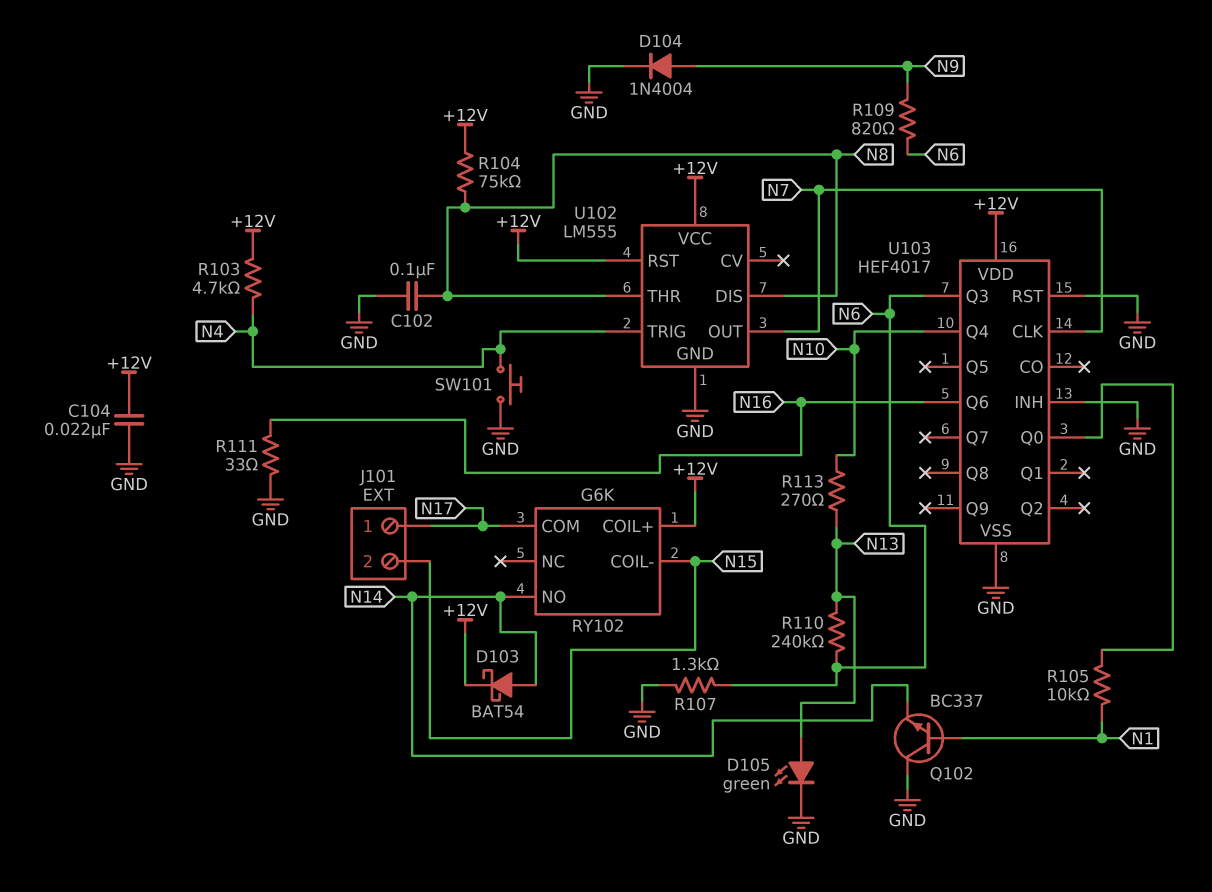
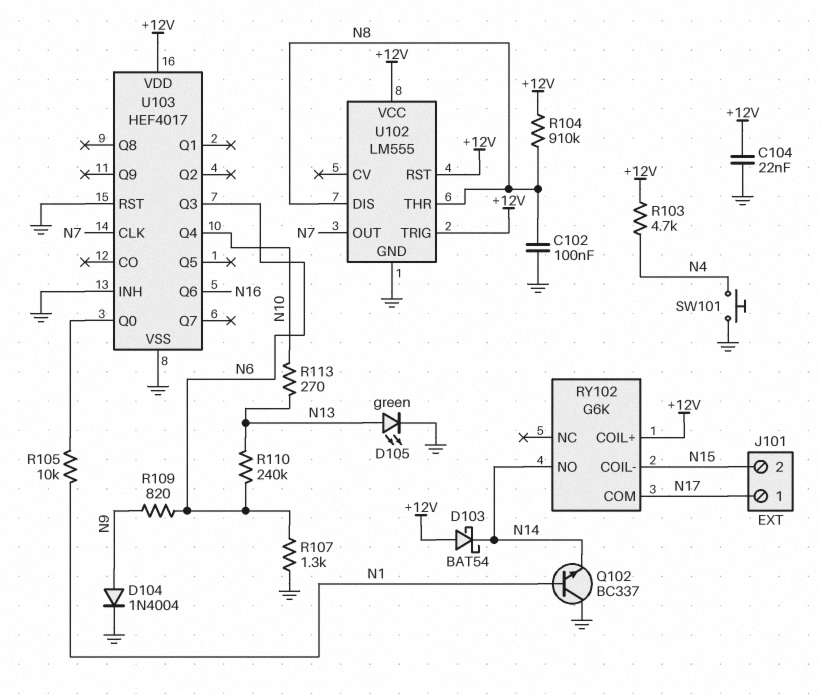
D103: schottky BAT54 (A N14, K +12V) -> schottky BAT54 (A +12V, K N14)
R104: 75k (+12V, N8) -> 910k (+12V, N8)
R111: 33 (GND, N16) -> none
U102 pin TRIG: N4 -> +12V

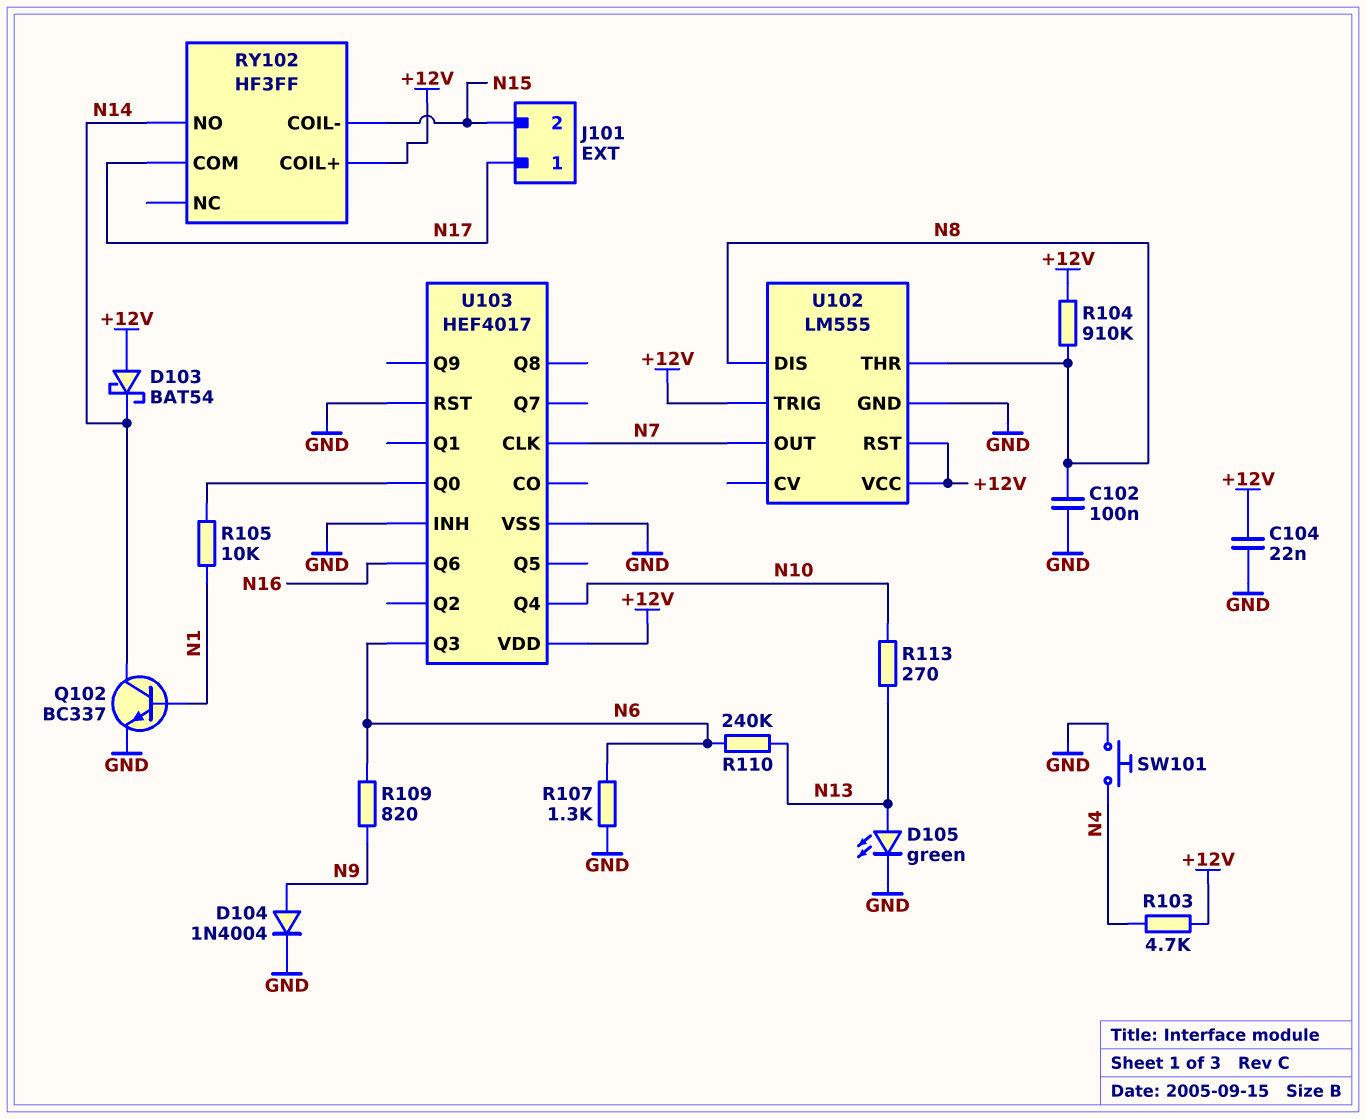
Q102: NPN BC337 (B N1, C GND, E N14) -> NPN BC337 (B N1, C N14, E GND)
RY102: G6K -> HF3FF

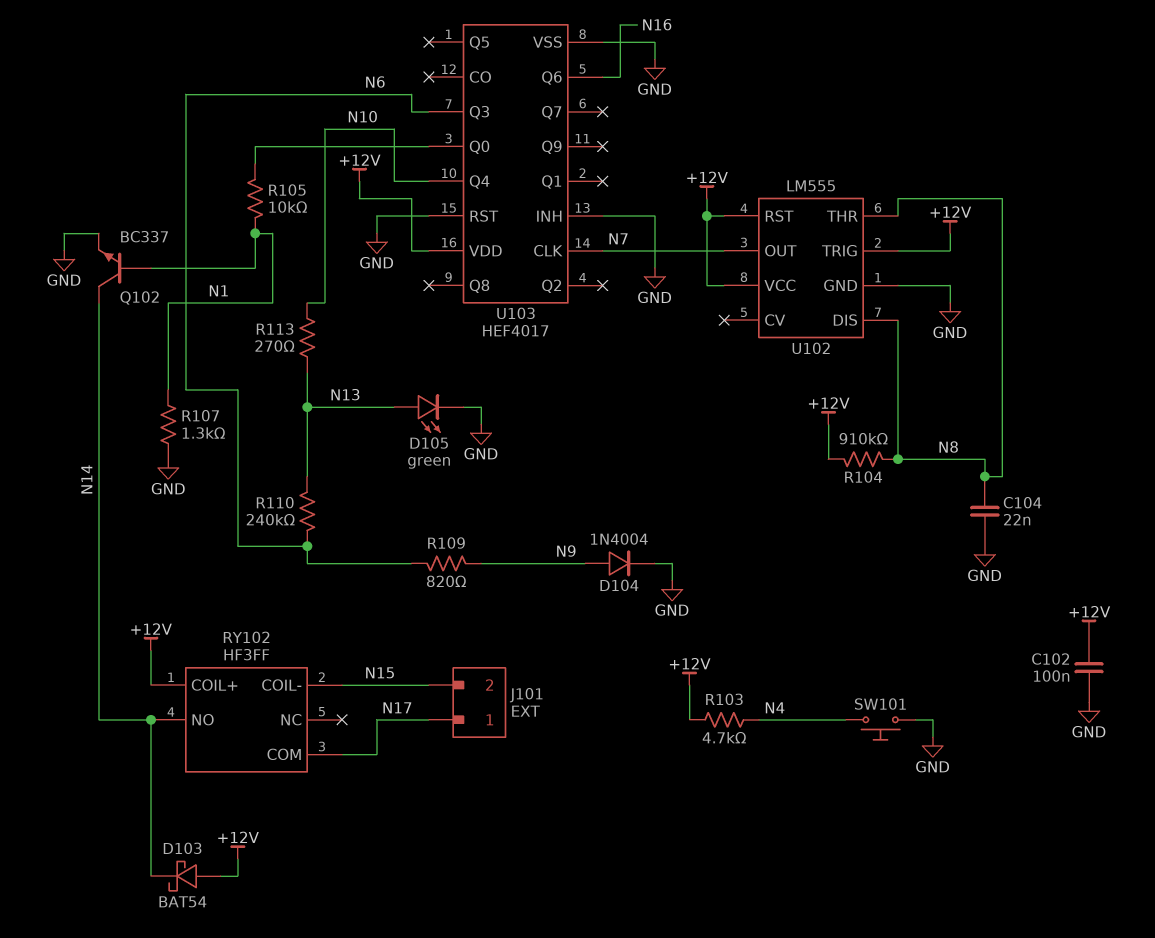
C102: 100nF (GND, N8) -> 100nF (+12V, GND)
C104: 22nF (+12V, GND) -> 22nF (GND, N8)
R107: 1.3k (GND, N6) -> 1.3k (GND, N1)

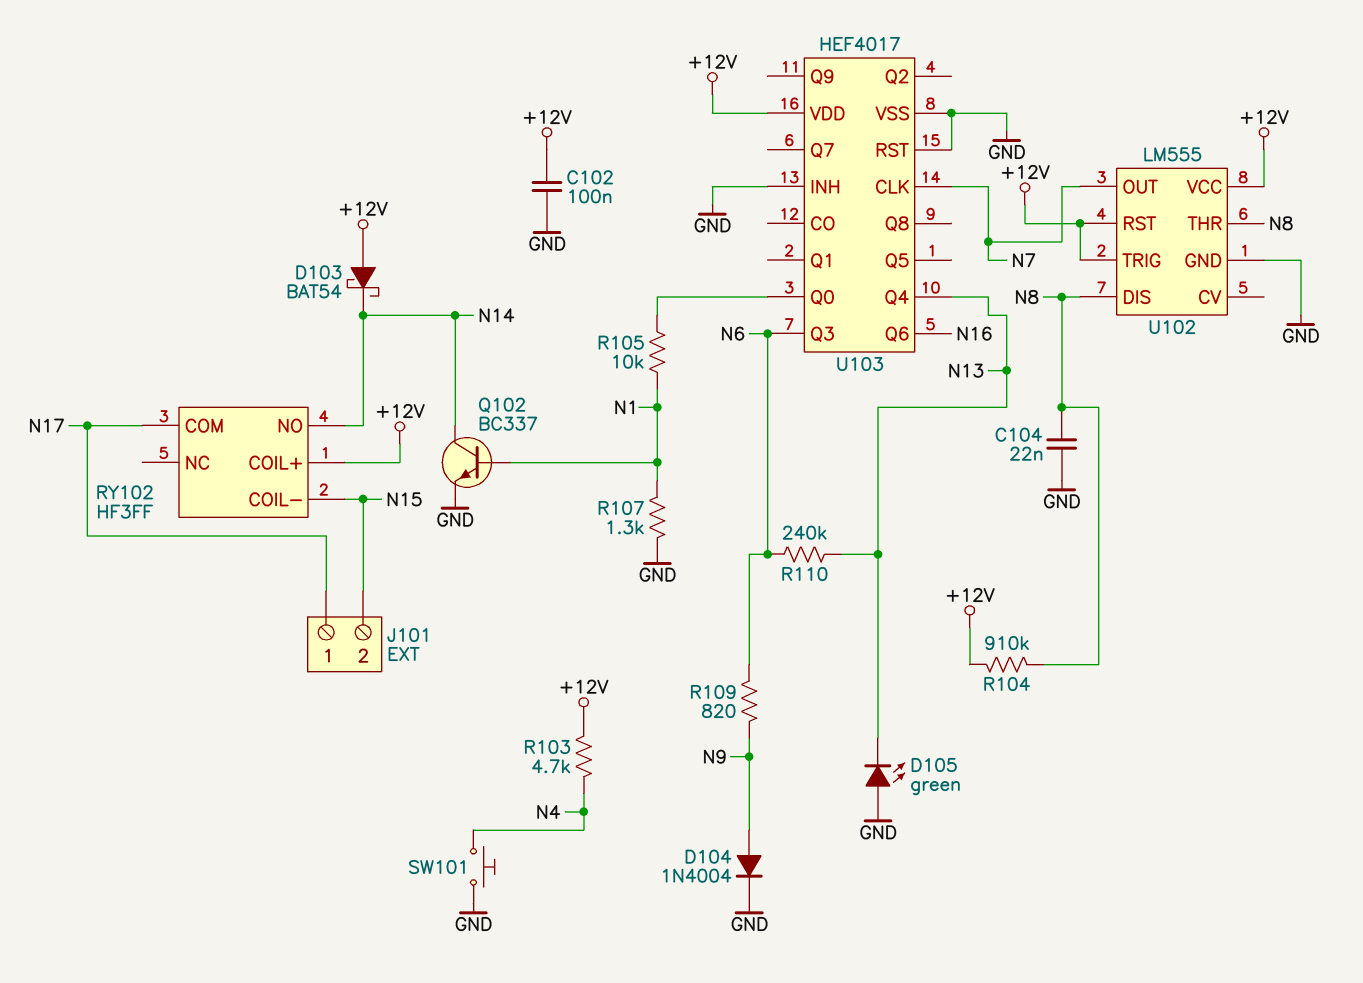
D105: LED green (A N13, K GND) -> LED green (A GND, K N13)
R113: 270 (N10, N13) -> none
U103 pin Q4: N10 -> N13

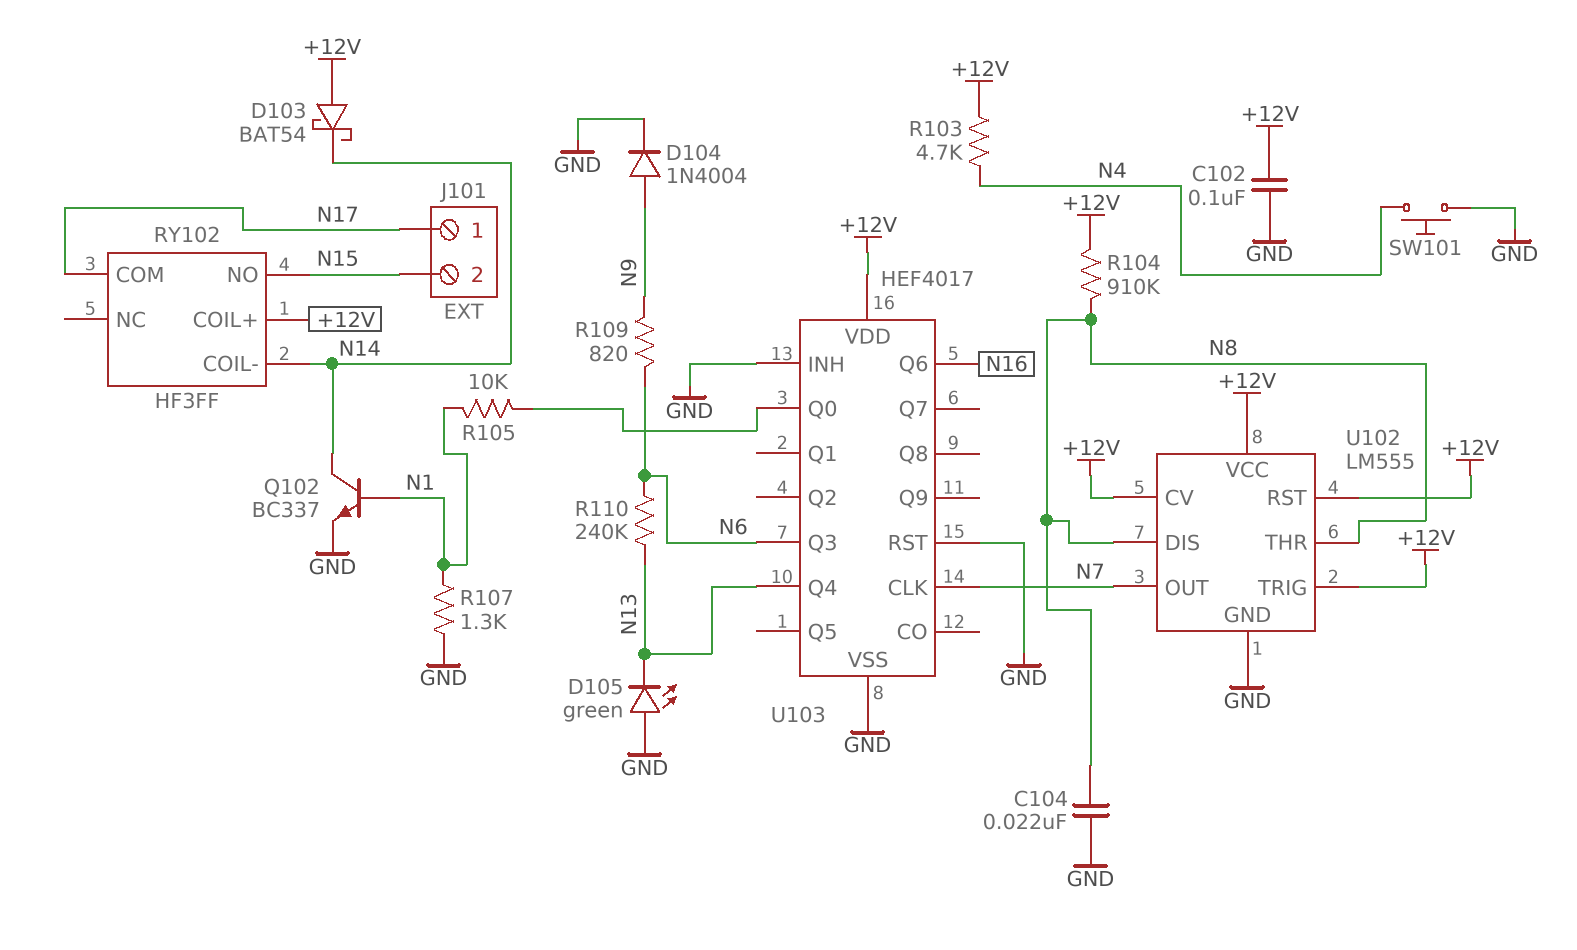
RY102 pin COIL-: N15 -> N14
RY102 pin NO: N14 -> N15
U102 pin CV: none -> +12V

